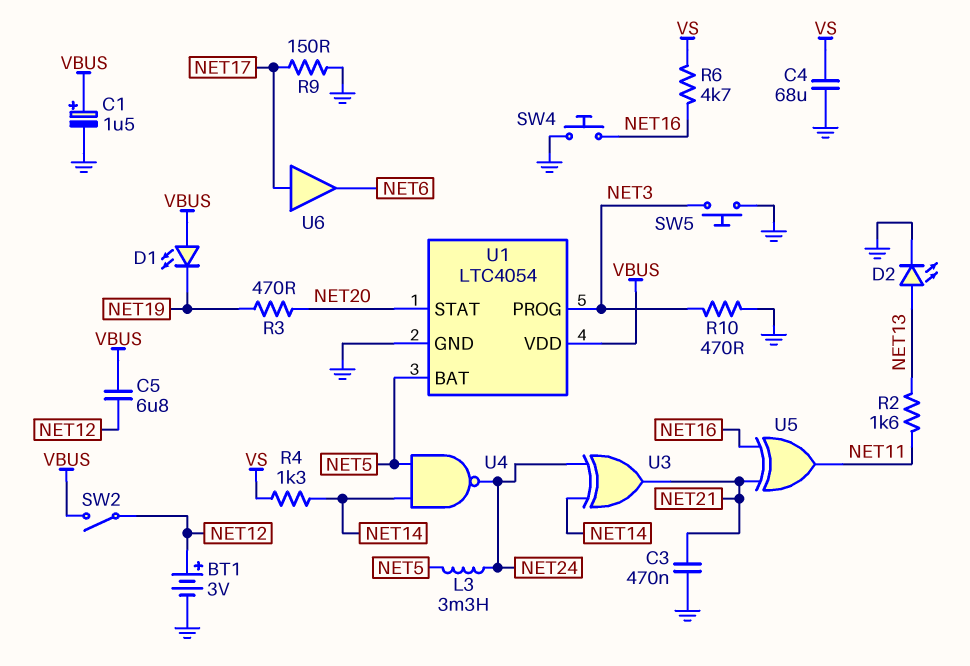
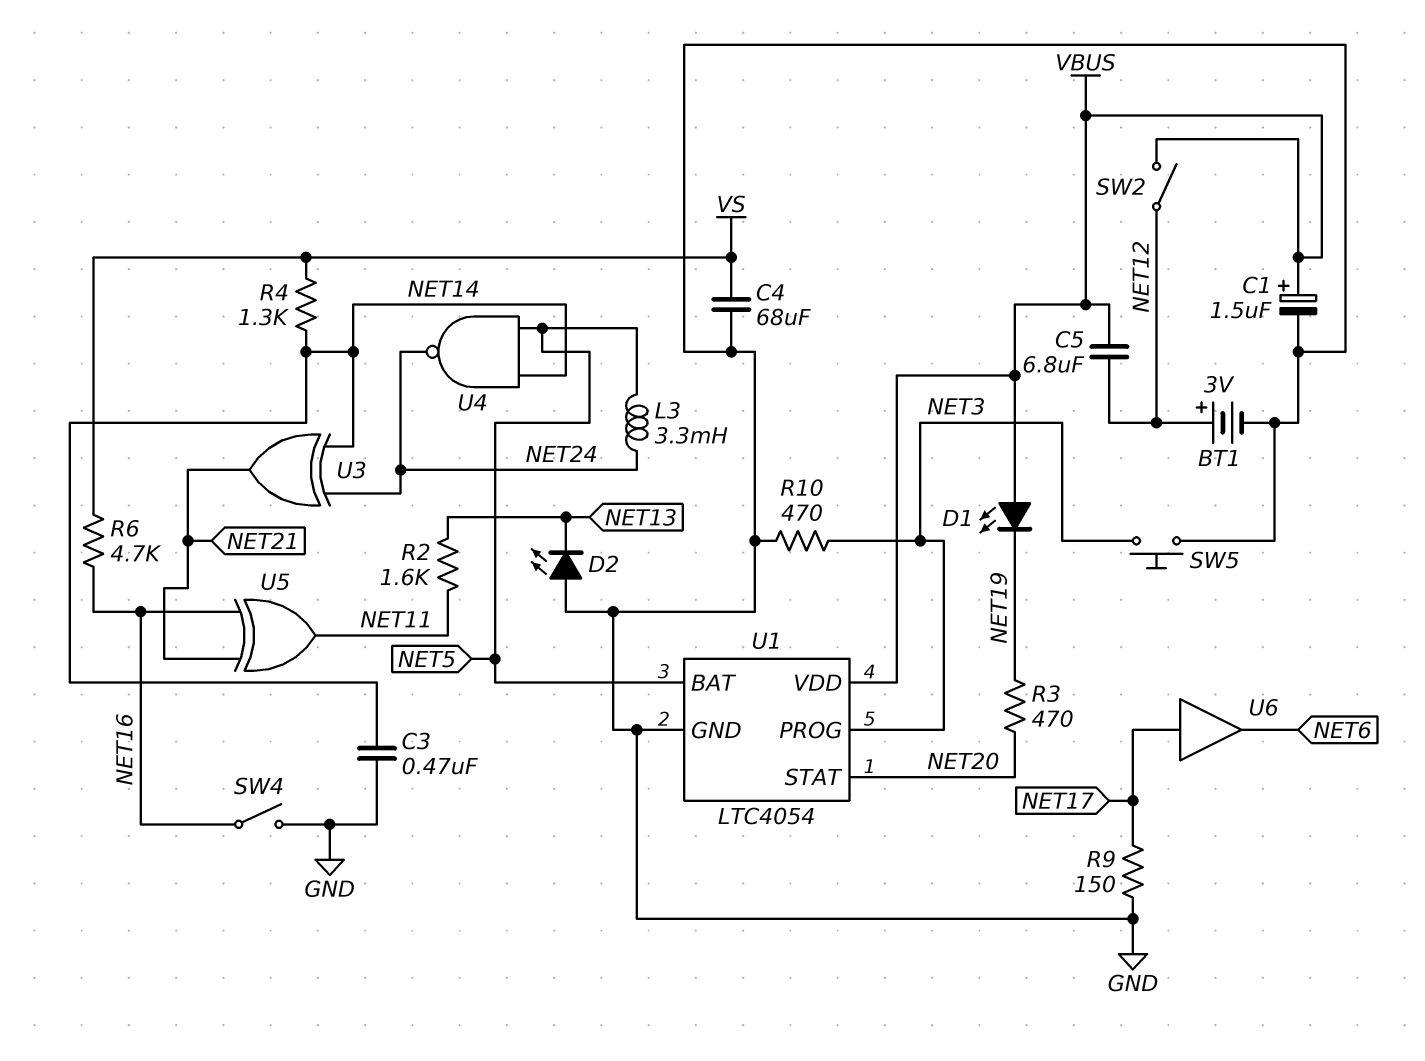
C3: 470nF (GND, NET21) -> 470nF (GND, NET14)
D2: LED (A NET13, K GND) -> LED (A GND, K NET13)
SW4: button (GND, NET16) -> switch (GND, NET16)

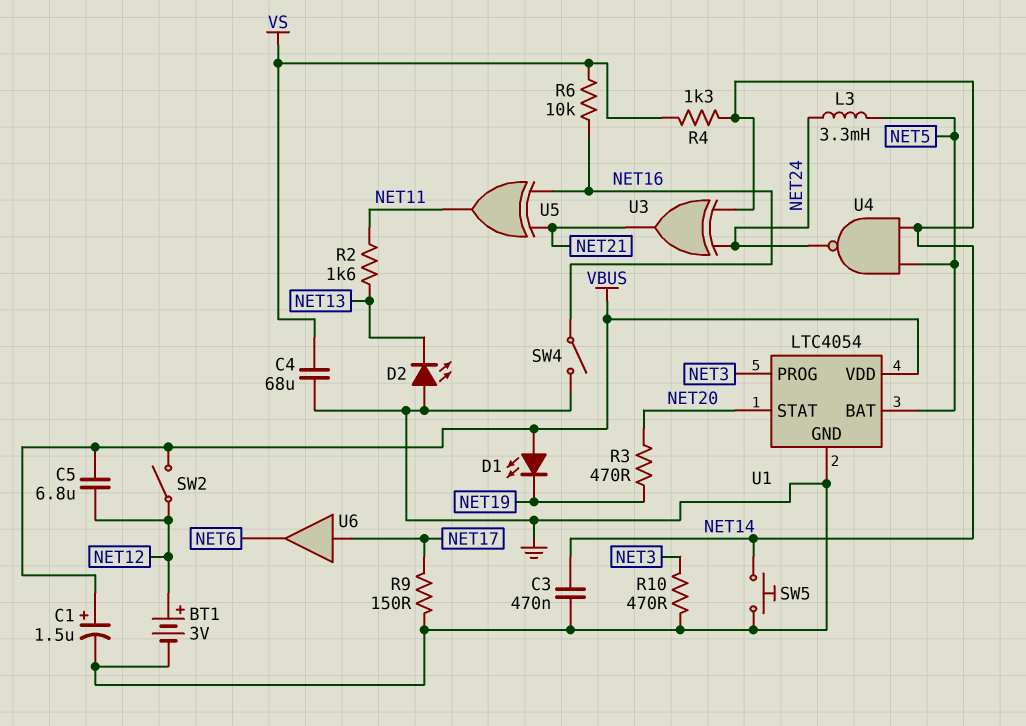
R6: 4.7k (NET16, VS) -> 10k (NET16, VS)
SW5: button (GND, NET3) -> button (GND, NET14)

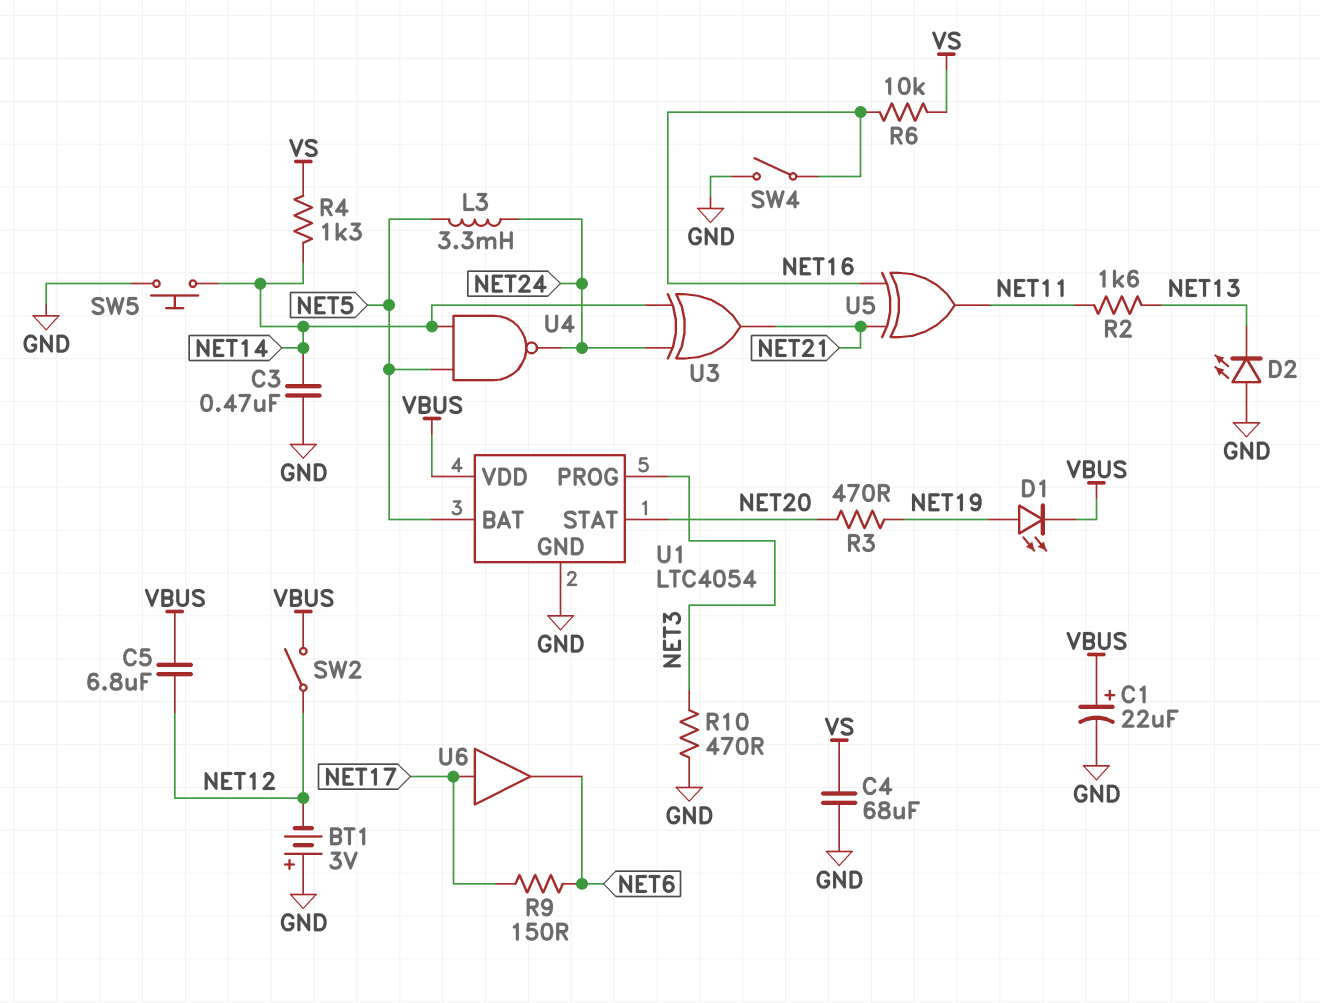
BT1: 3V (plus NET12, minus GND) -> 3V (plus GND, minus NET12)
C1: 1.5uF (plus VBUS, minus GND) -> 22uF (plus VBUS, minus GND)
D1: LED (A VBUS, K NET19) -> LED (A NET19, K VBUS)
R9: 150 (GND, NET17) -> 150 (NET6, NET17)

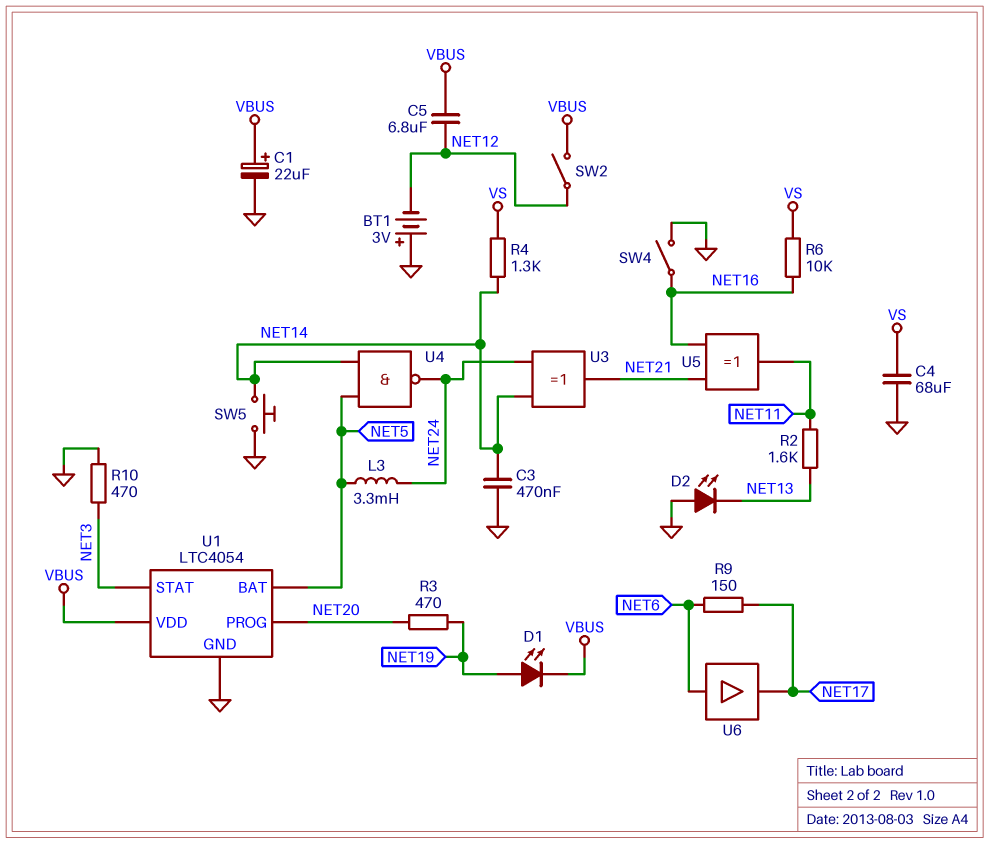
U1 pin PROG: NET3 -> NET20
U1 pin STAT: NET20 -> NET3
U6: buffer (in NET17, out NET6) -> buffer (in NET6, out NET17)

